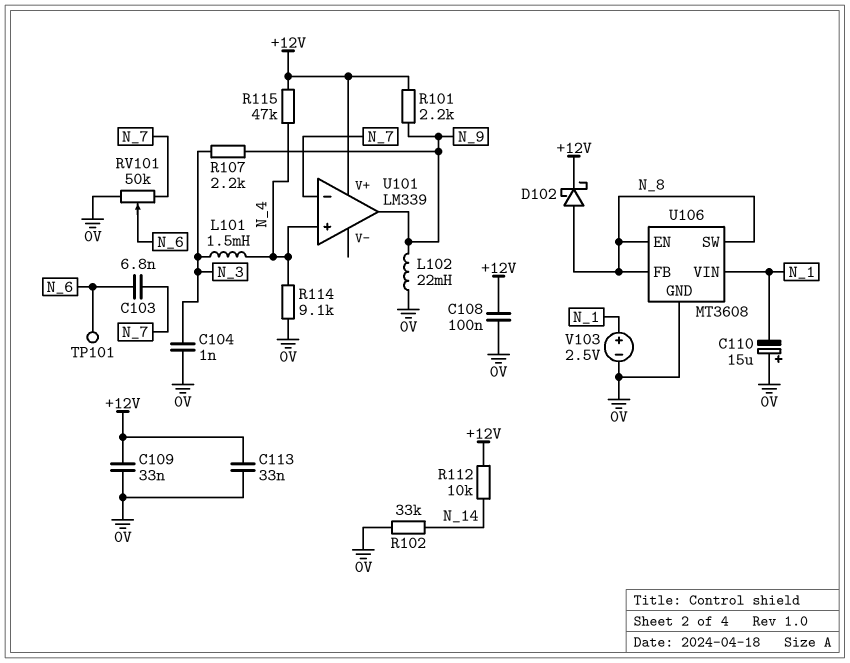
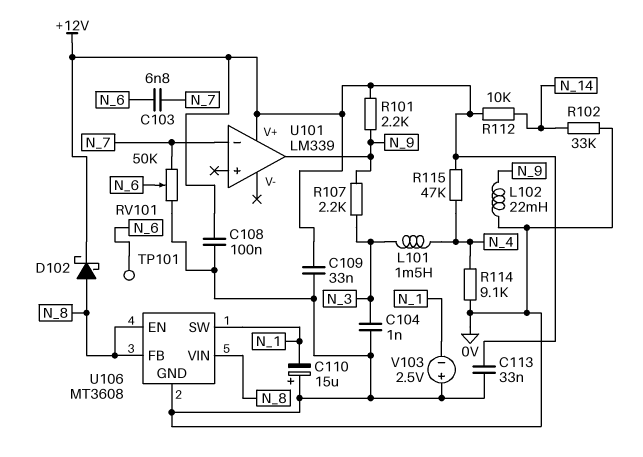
U101 pin in+: N_4 -> none
U106 pin SW: N_8 -> N_1
U106 pin VIN: N_1 -> N_8
V103: 2.5V (plus N_1, minus 0V) -> 2.5V (plus 0V, minus N_1)

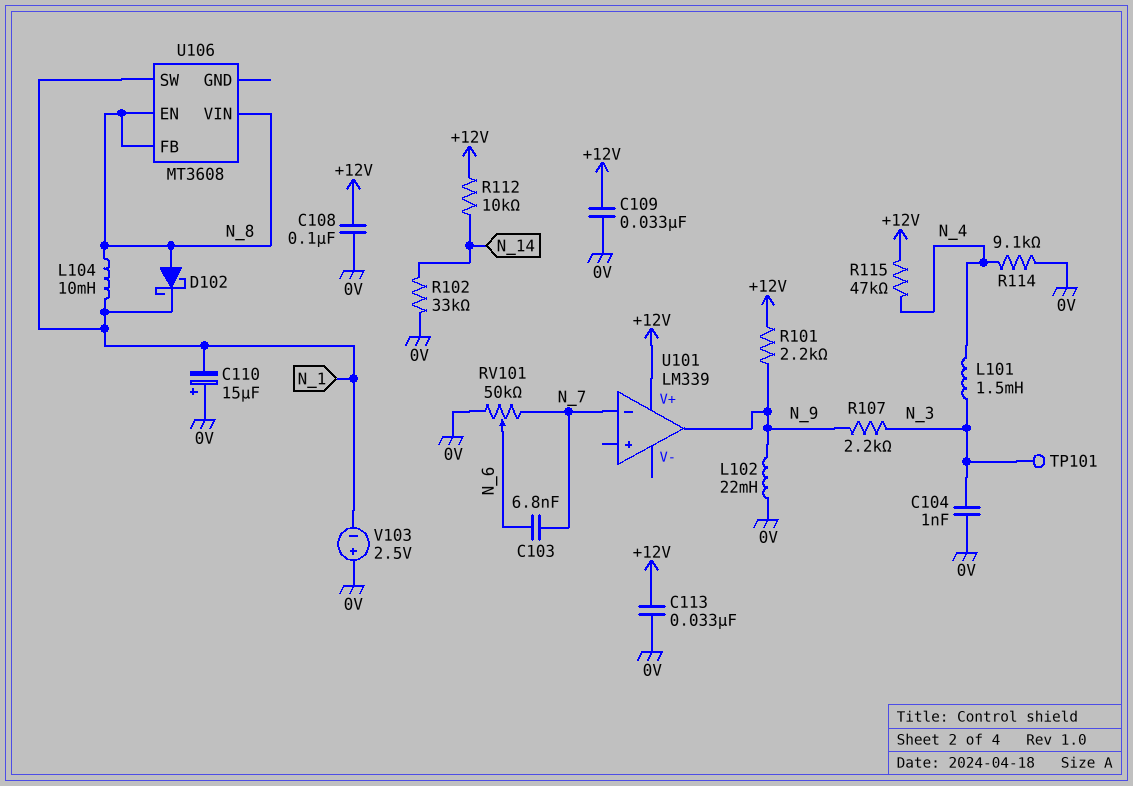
D102: schottky (A N_8, K +12V) -> schottky (A N_8, K N_1)
L104: none -> 10mH (N_1, N_8)
TP101: test point (N_6) -> test point (N_3)
U106 pin GND: 0V -> none

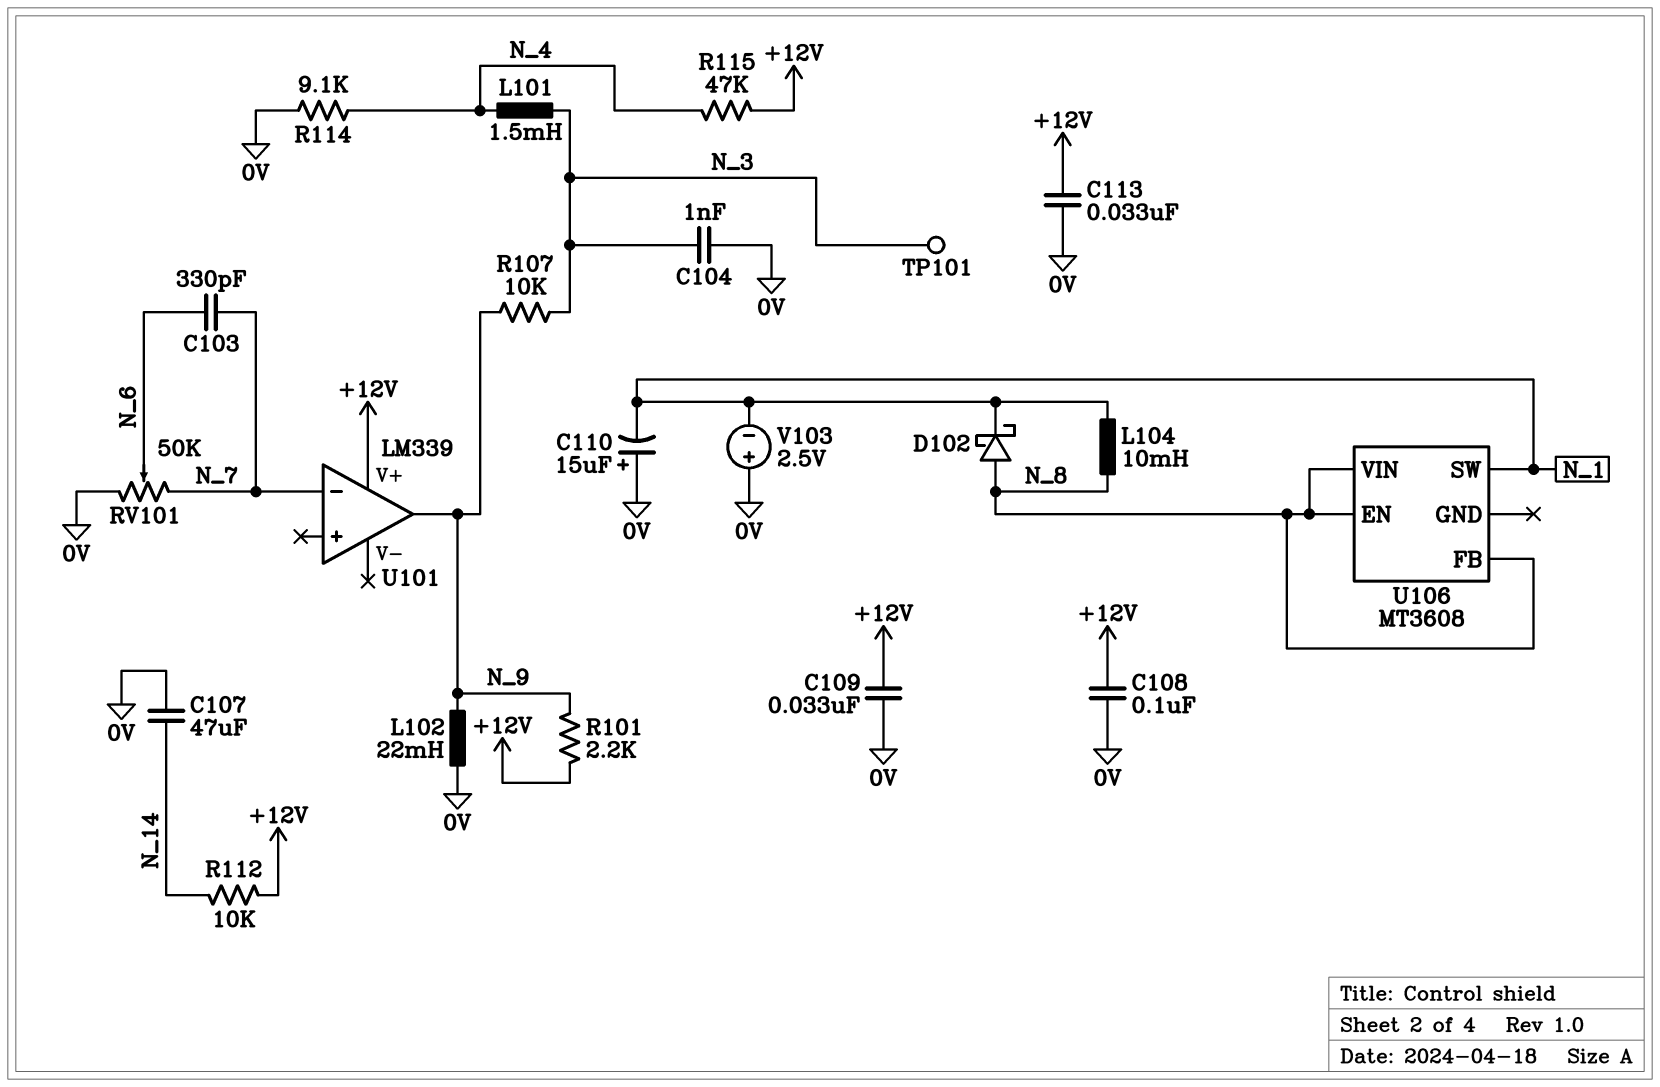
C103: 6.8nF (N_6, N_7) -> 330pF (N_6, N_7)
C107: none -> 47uF (0V, N_14)
R102: 33k (0V, N_14) -> none
R107: 2.2k (N_3, N_9) -> 10k (N_3, N_9)

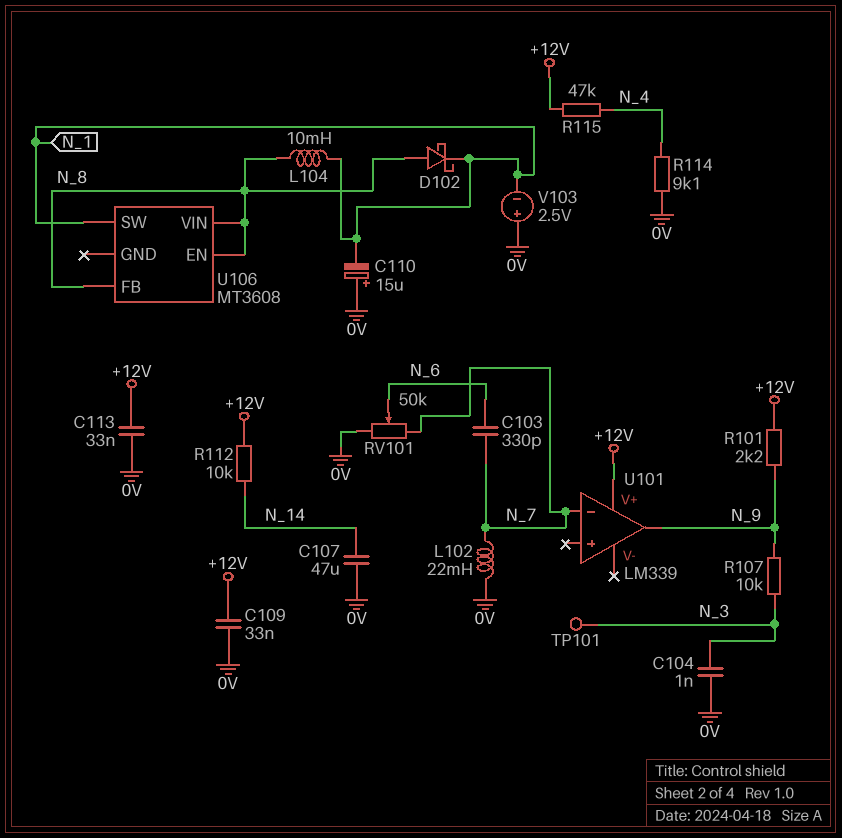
C108: 100nF (+12V, 0V) -> none
L101: 1.5mH (N_3, N_4) -> none
L102: 22mH (0V, N_9) -> 22mH (0V, N_7)

